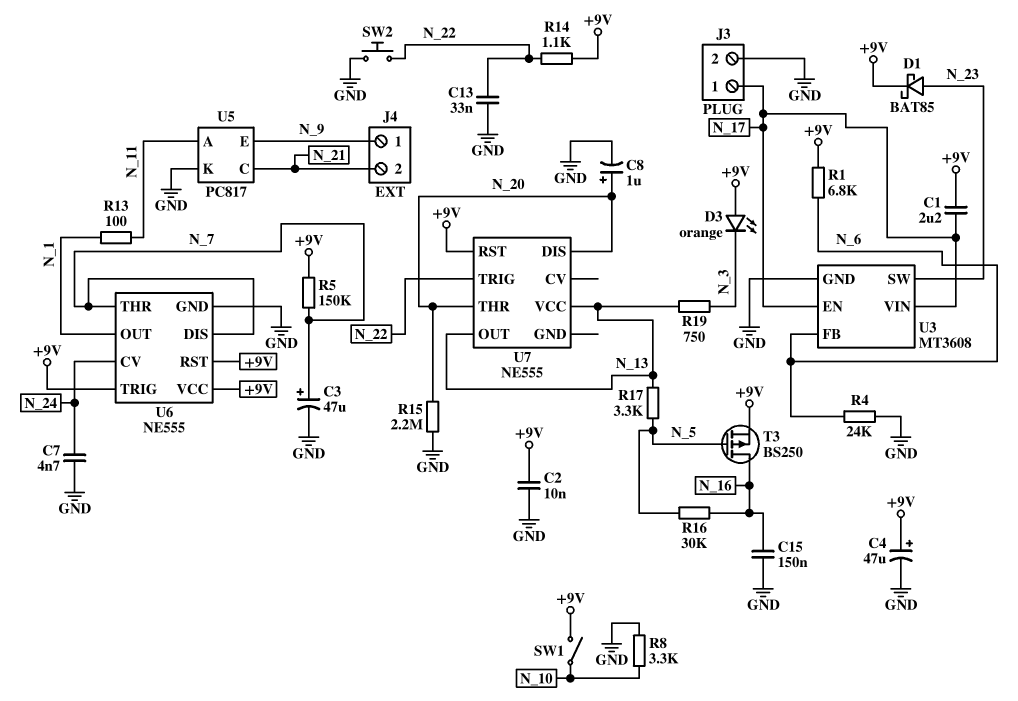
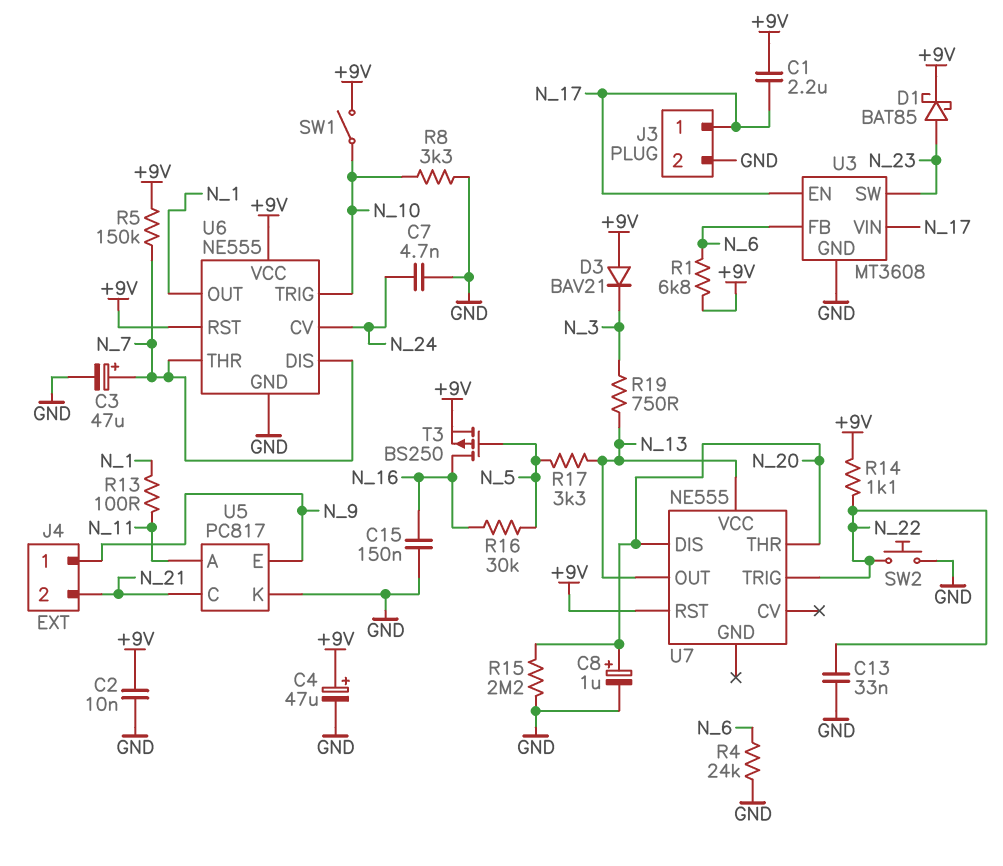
D3: LED orange (A +9V, K N_3) -> diode BAV21 (A +9V, K N_3)
U6 pin TRIG: +9V -> N_10

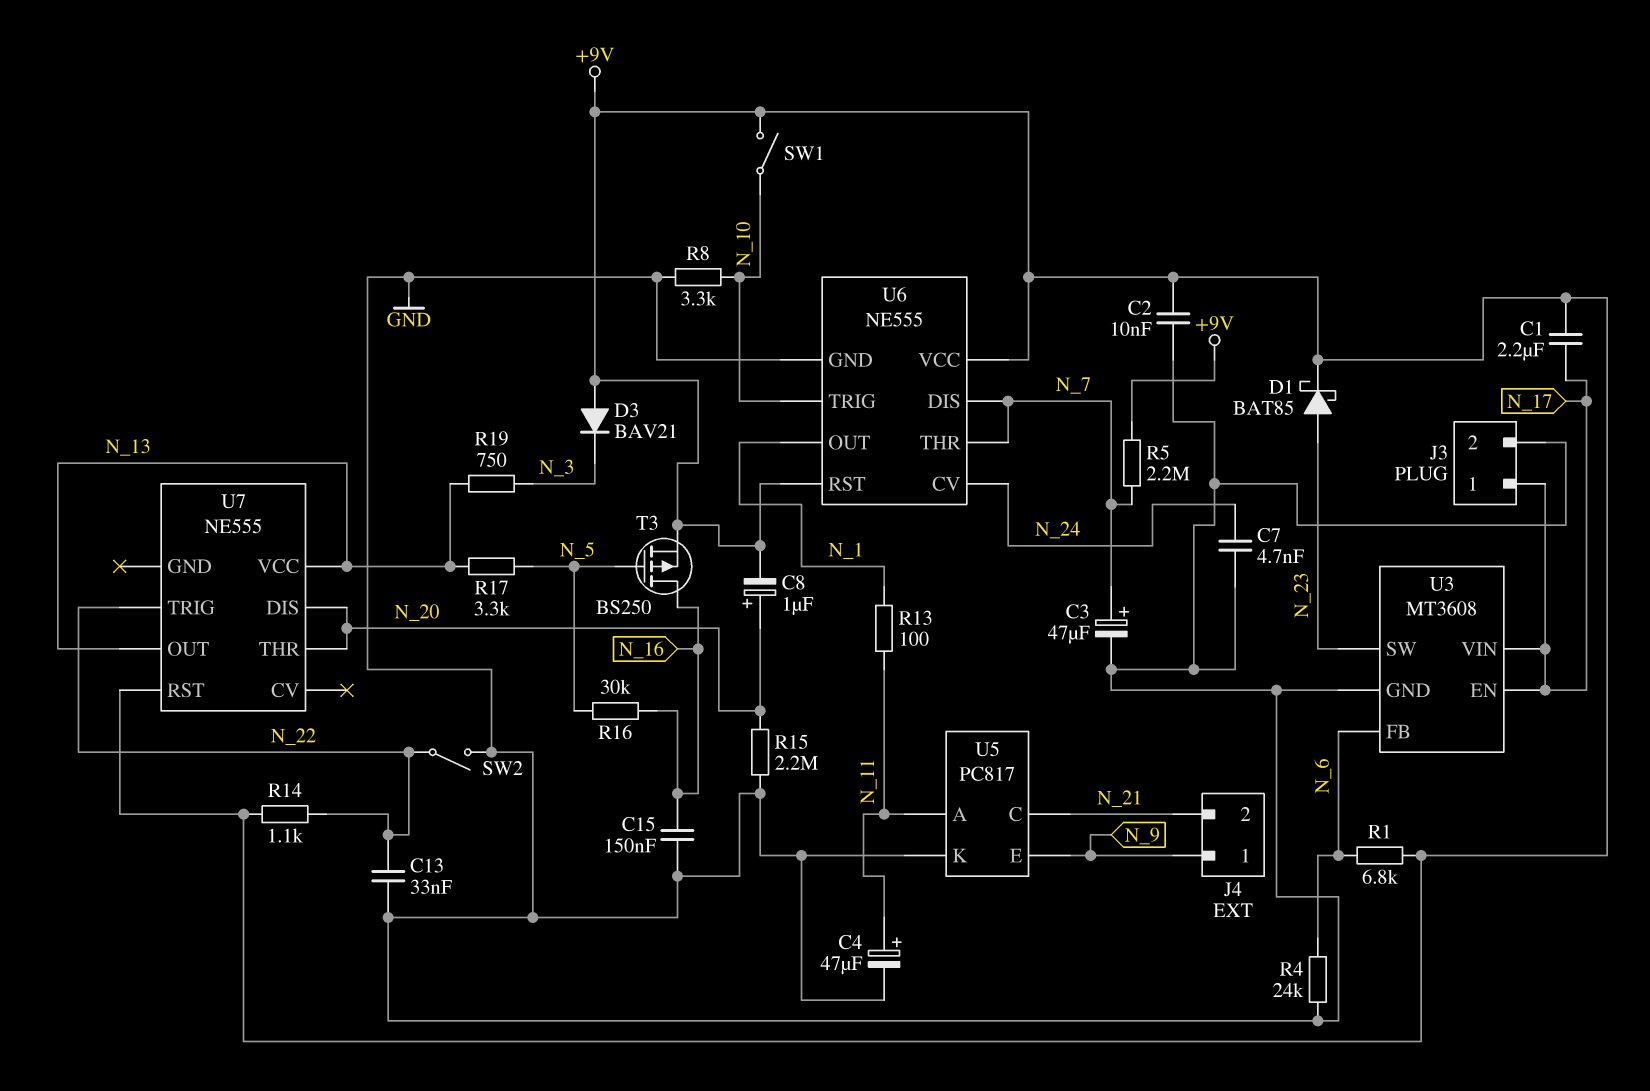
C4: 47uF (plus +9V, minus GND) -> 47uF (plus N_11, minus GND)
C8: 1uF (plus N_20, minus GND) -> 1uF (plus N_20, minus +9V)
R5: 150k (+9V, N_7) -> 2.2M (+9V, N_7)
SW2: button (GND, N_22) -> switch (GND, N_22)

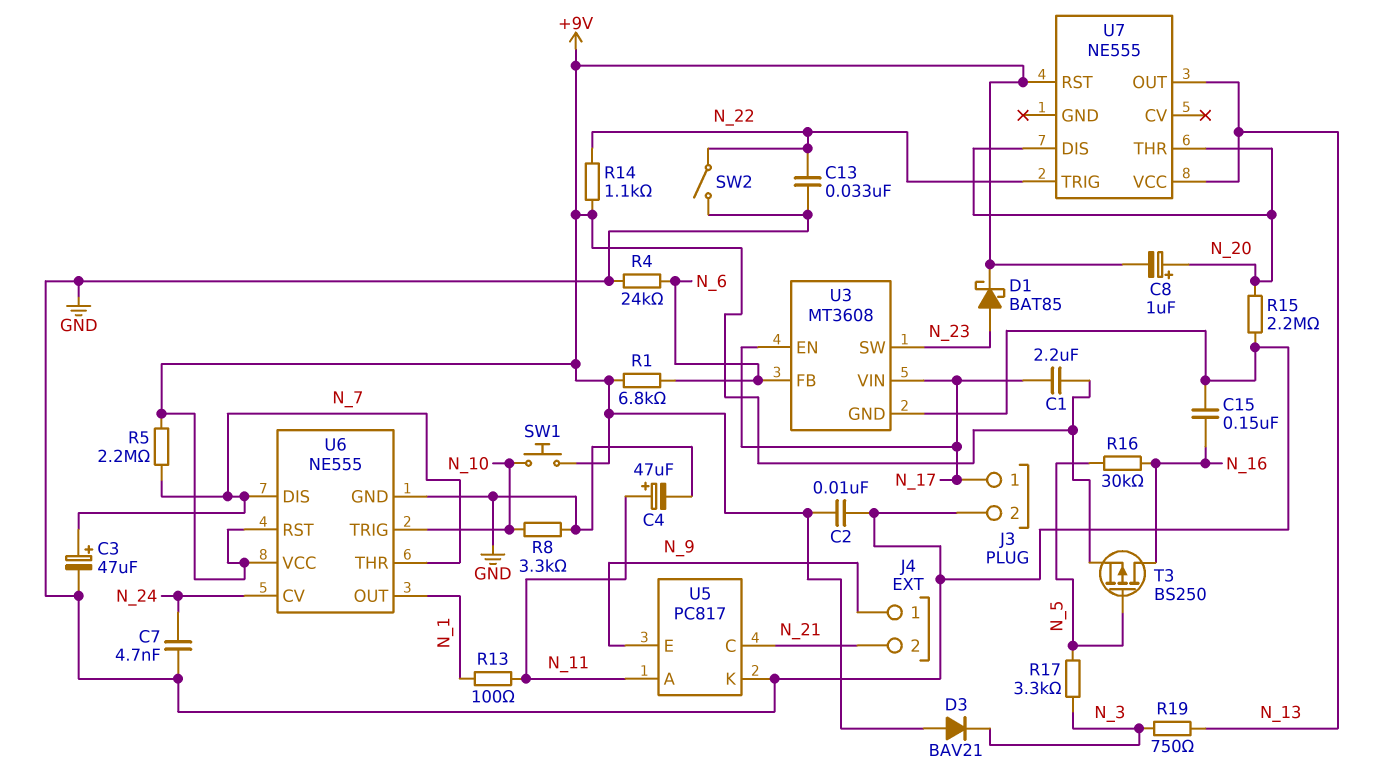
R17: 3.3k (N_5, N_13) -> 3.3k (N_3, N_5)
SW1: switch (+9V, N_10) -> button (+9V, N_10)

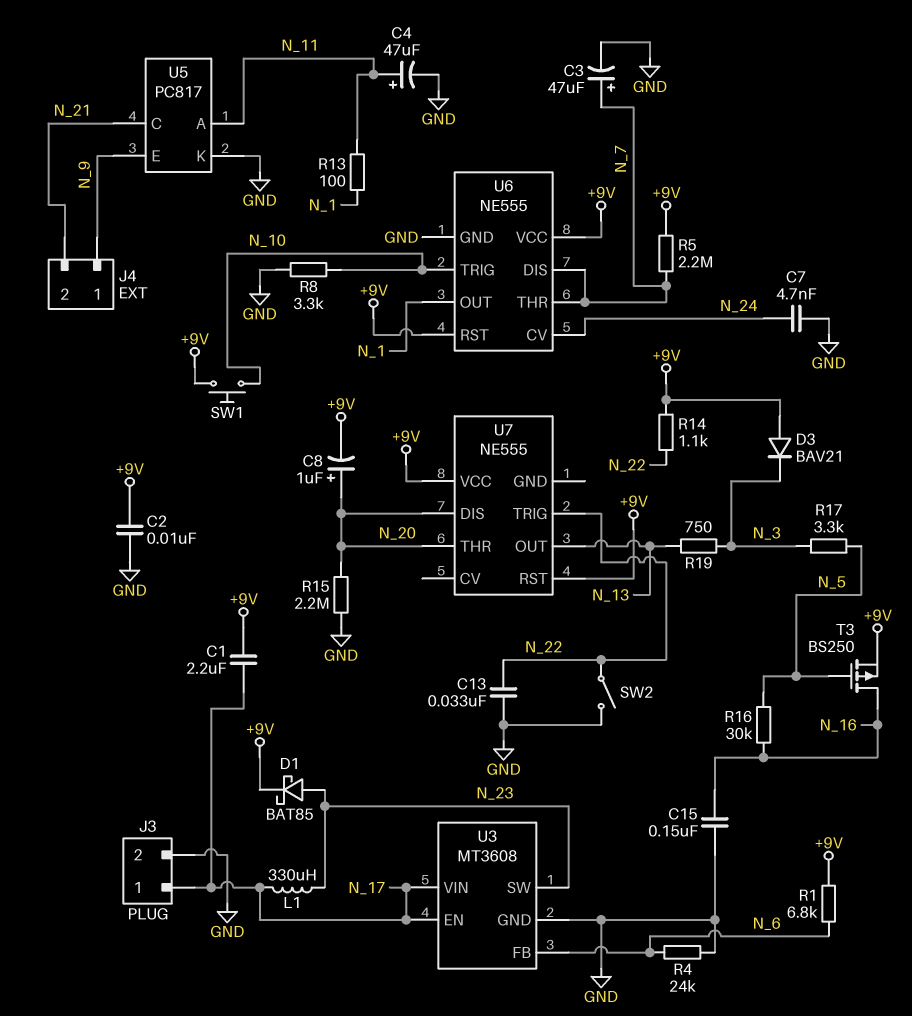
L1: none -> 330uH (N_17, N_23)
U7 pin VCC: N_13 -> +9V

